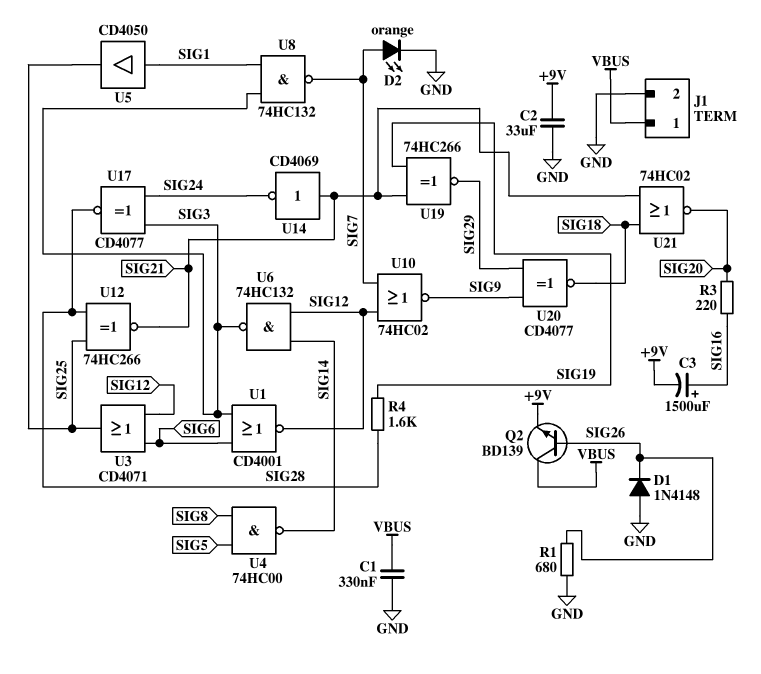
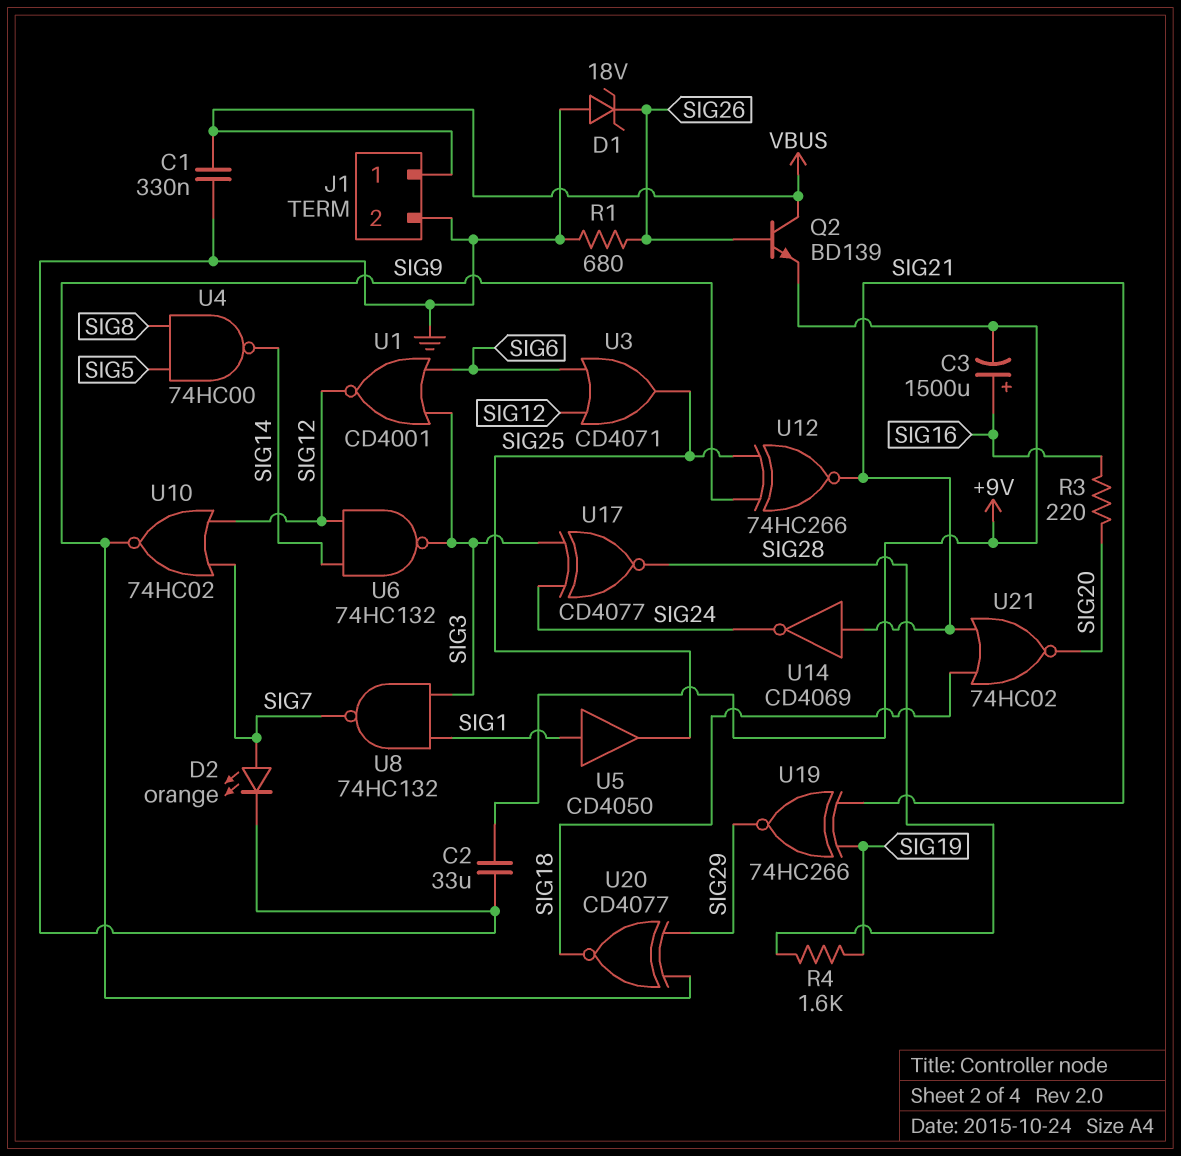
D1: diode 1N4148 (A GND, K SIG26) -> zener 18V (A GND, K SIG26)
U12: XNOR 74HC266 (in SIG25, in SIG28, out SIG21) -> XNOR 74HC266 (in SIG9, in SIG25, out SIG21)

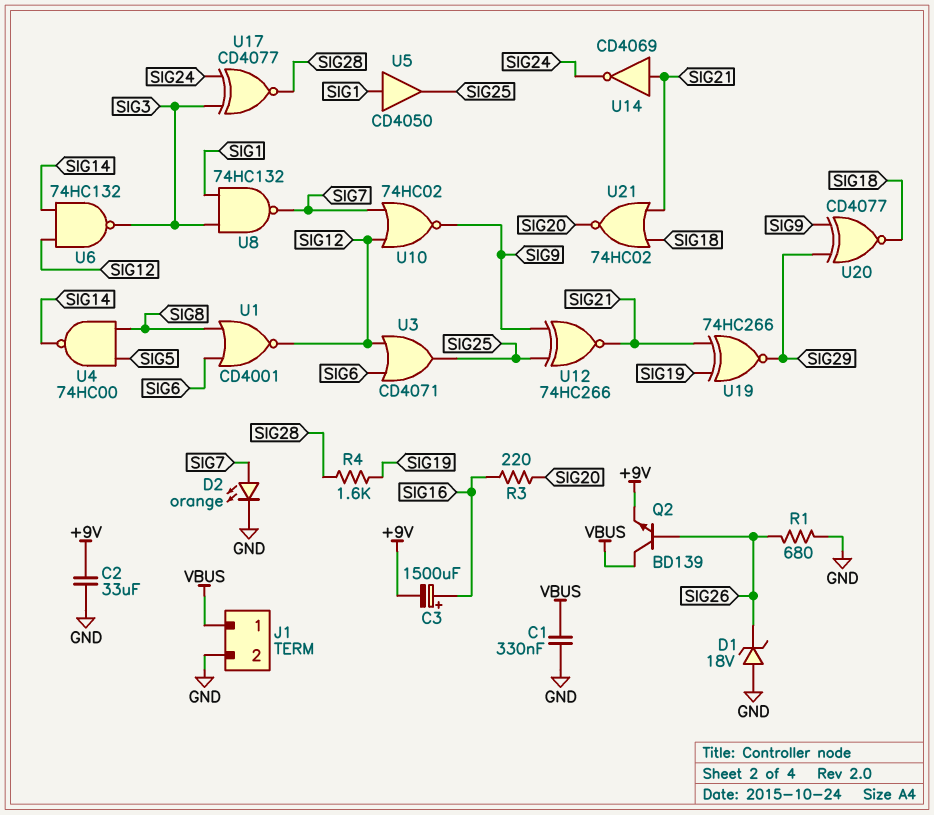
U1: NOR CD4001 (in SIG3, in SIG6, out SIG12) -> NOR CD4001 (in SIG6, in SIG8, out SIG12)

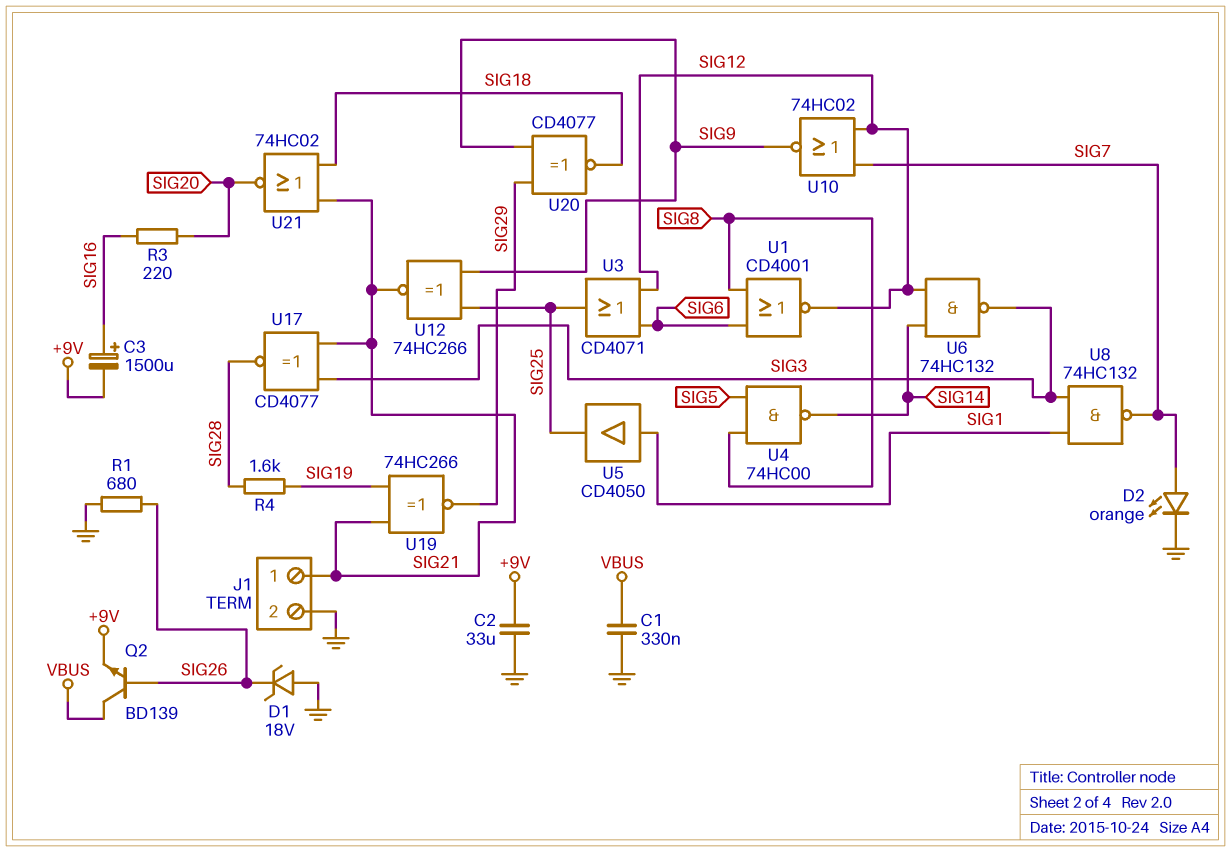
J1 pin 1: VBUS -> SIG21
U14: NOT CD4069 (in SIG21, out SIG24) -> none
U17: XNOR CD4077 (in SIG3, in SIG24, out SIG28) -> XNOR CD4077 (in SIG3, in SIG21, out SIG28)

